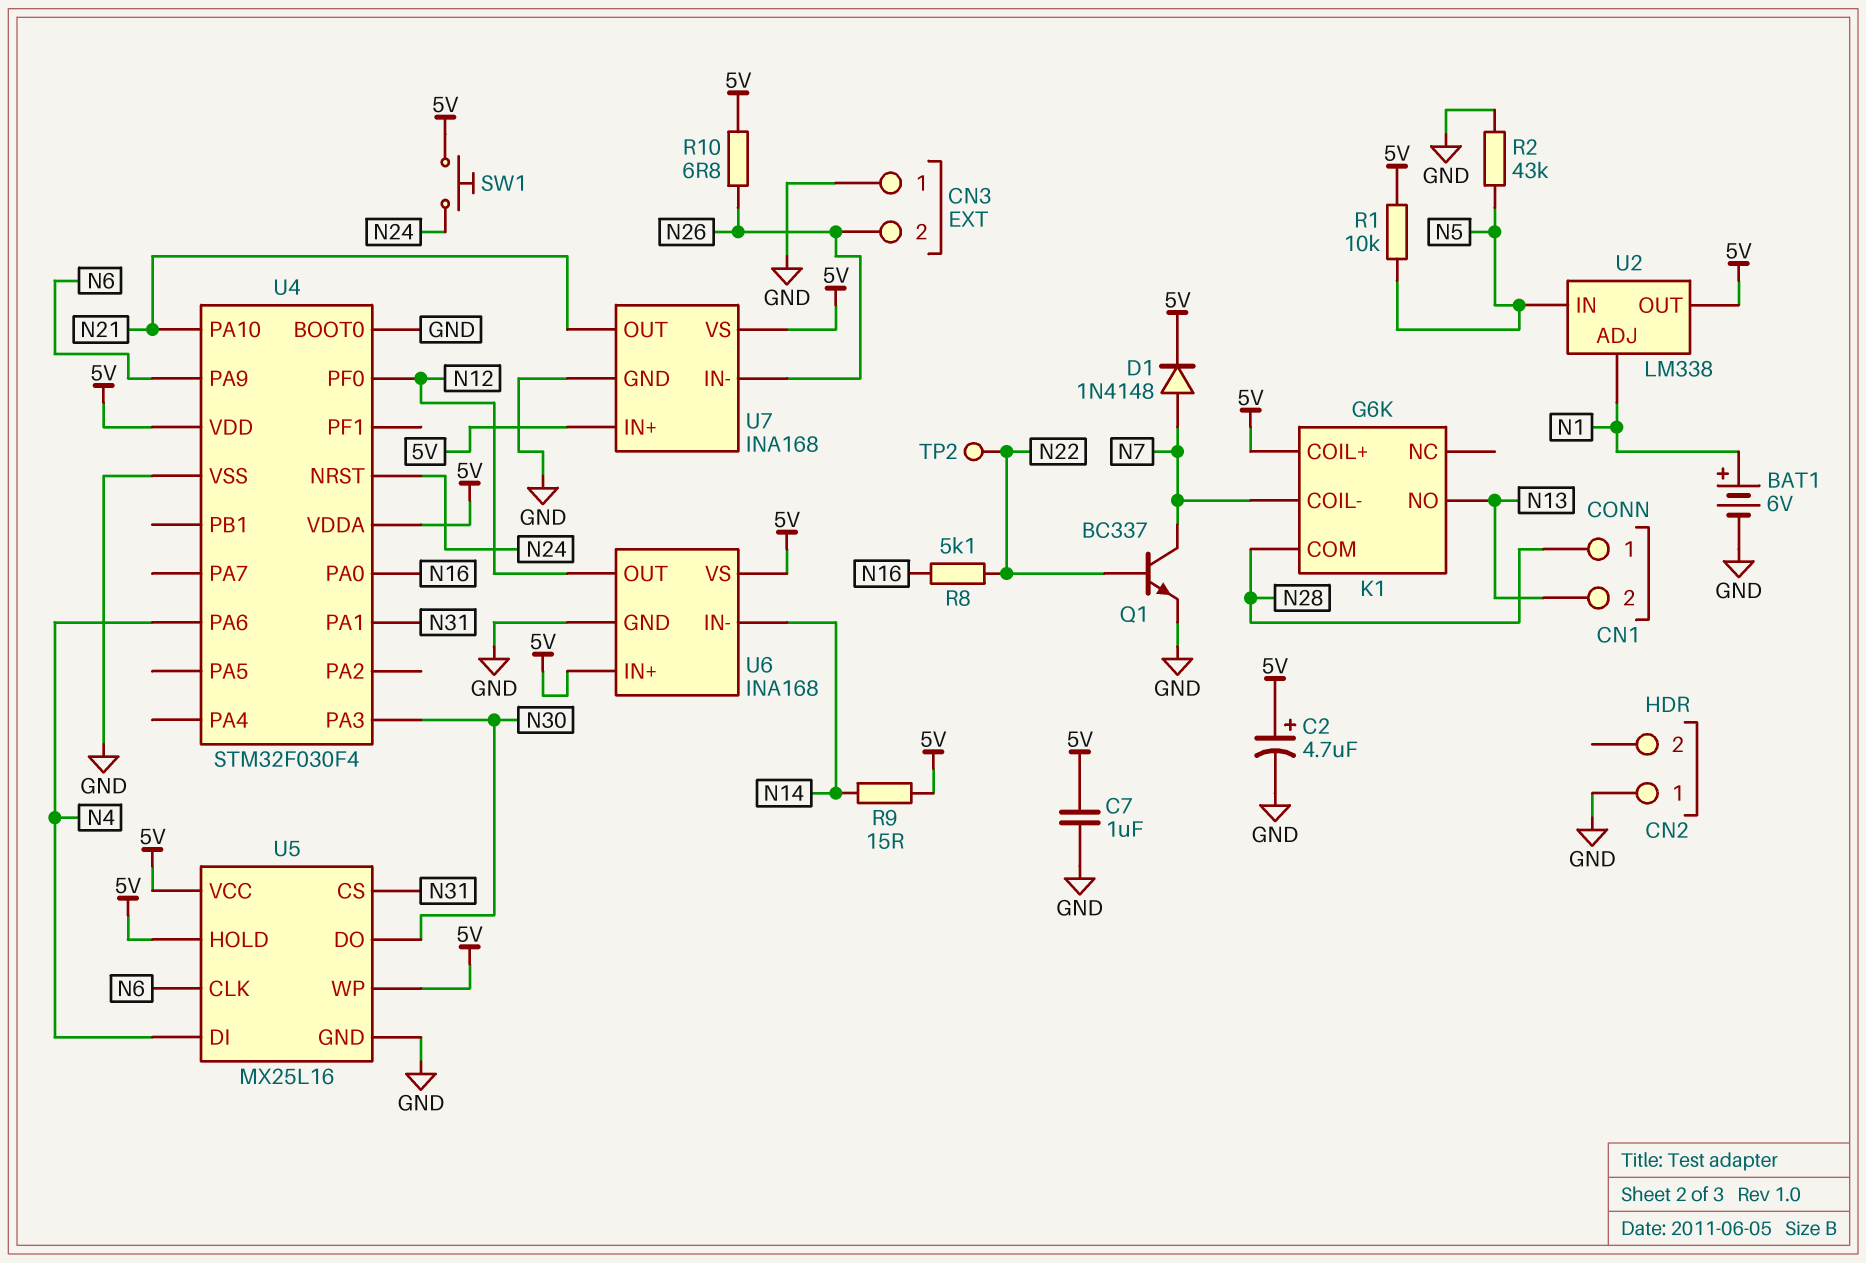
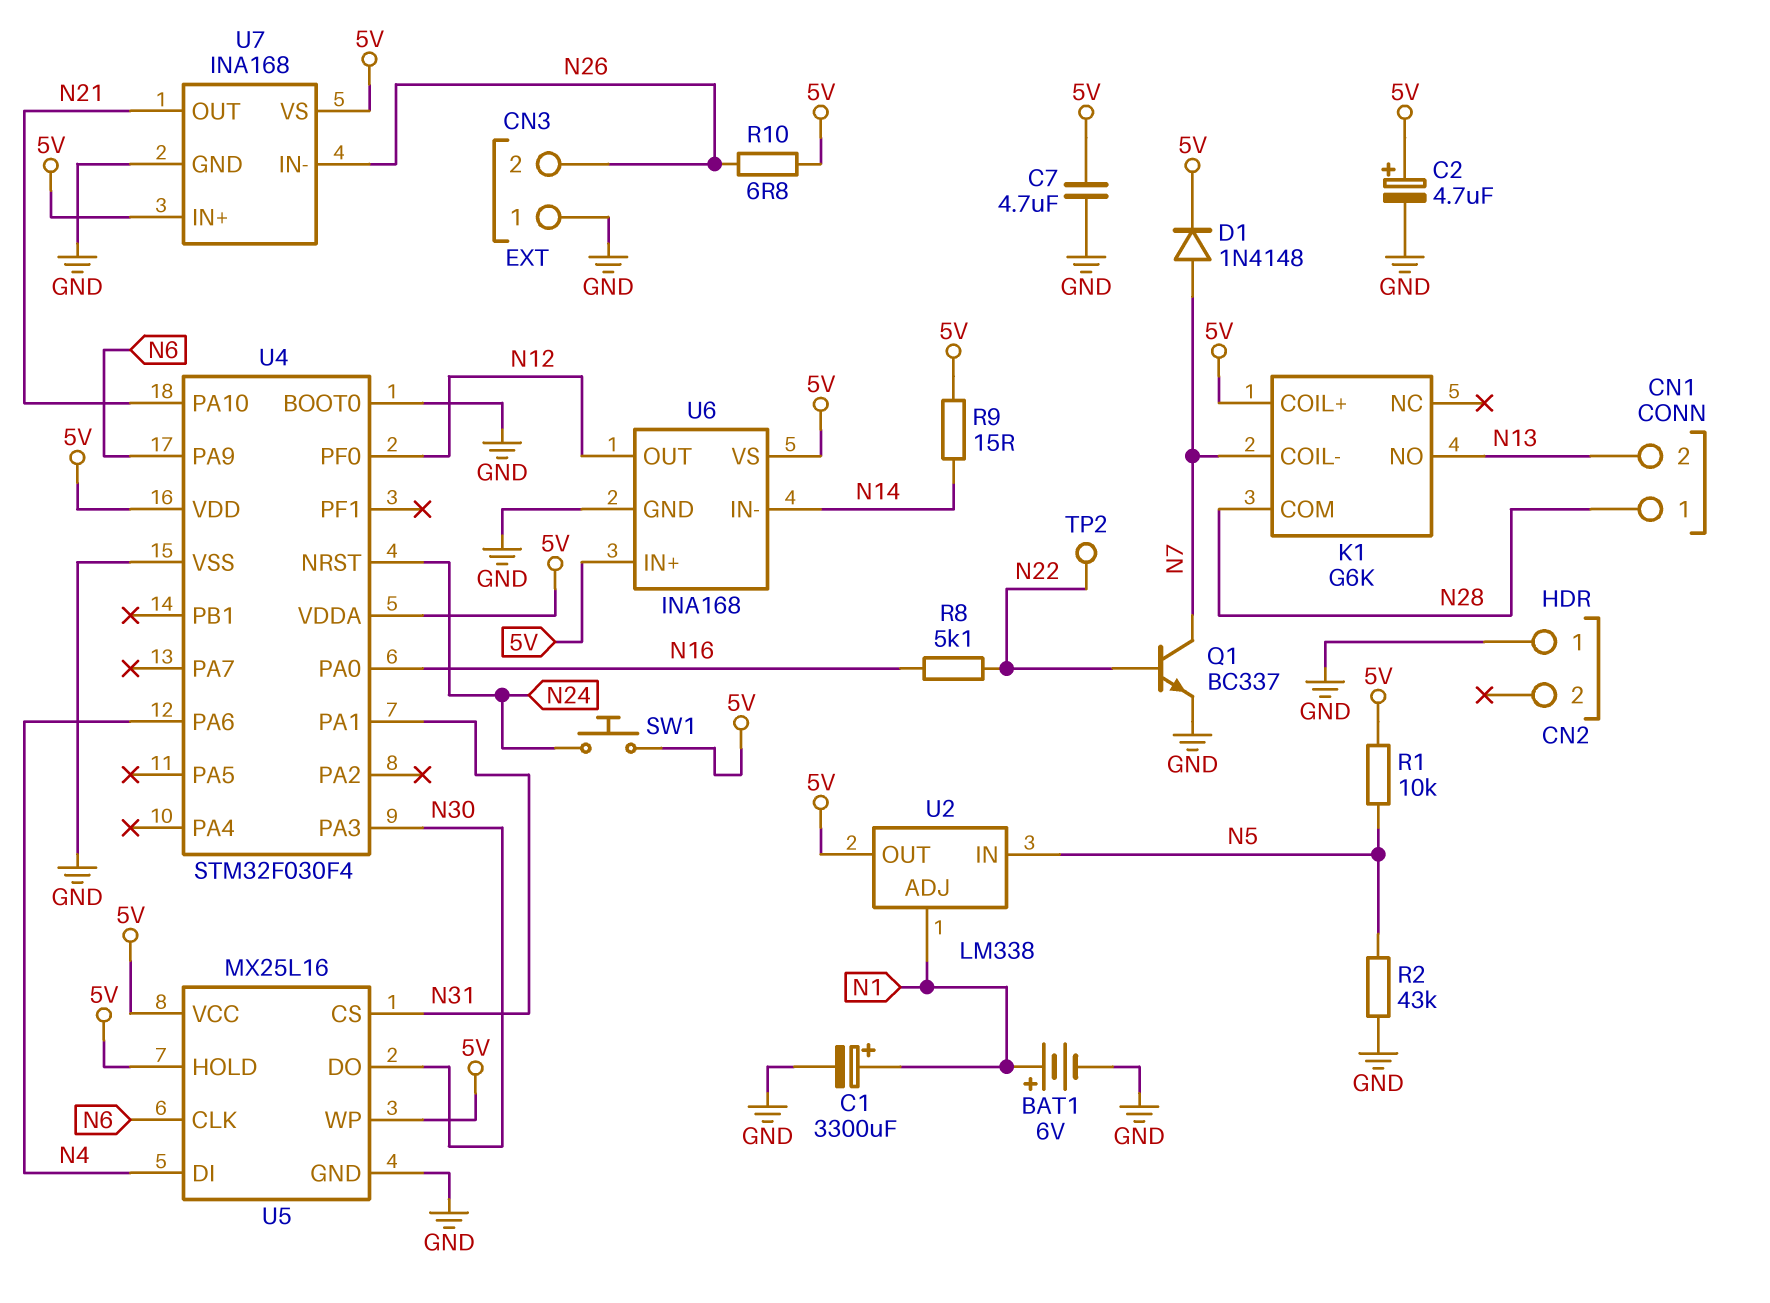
C1: none -> 3300uF (plus N1, minus GND)
C7: 1uF (5V, GND) -> 4.7uF (5V, GND)

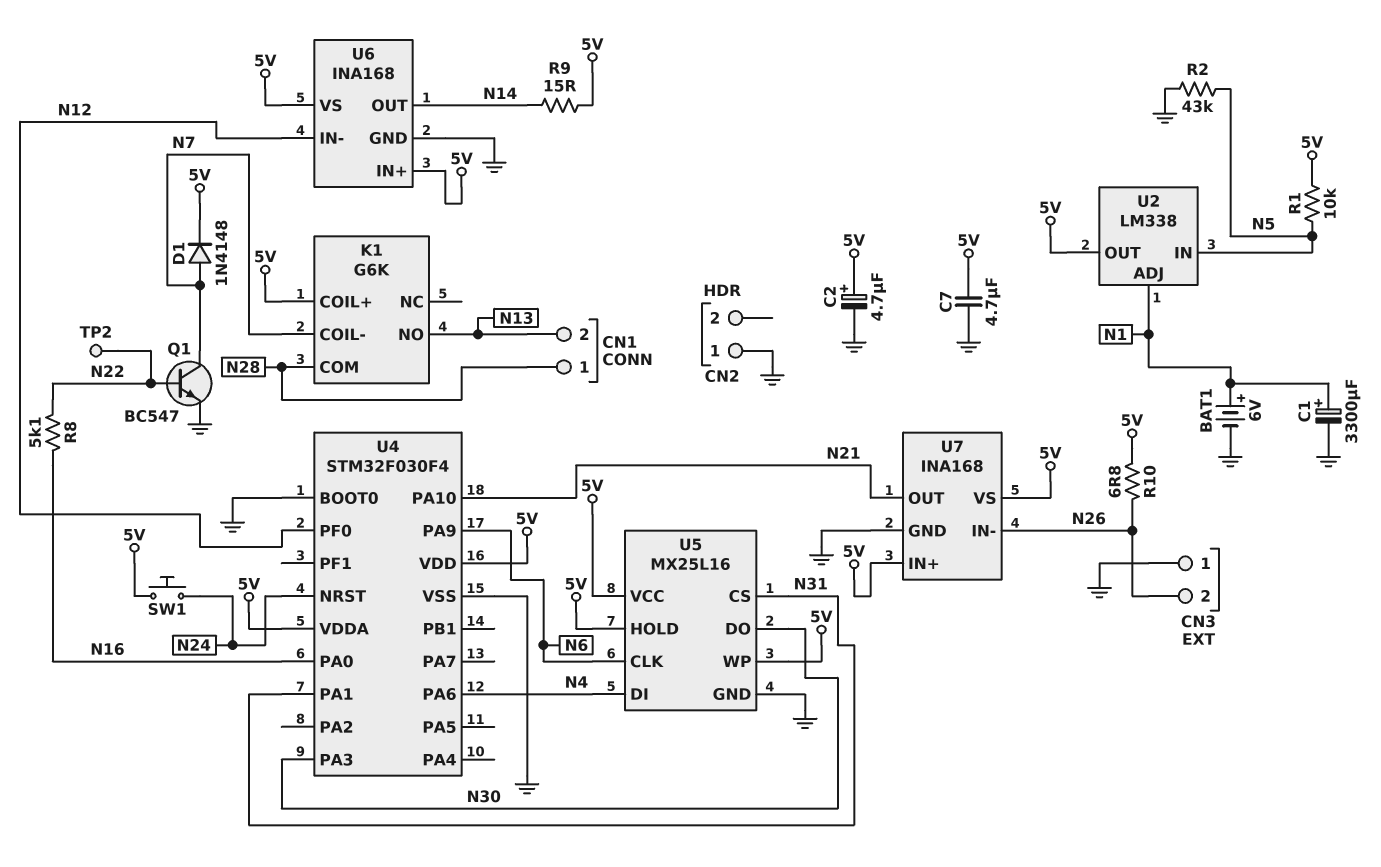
Q1: NPN BC337 (B N22, C N7, E GND) -> NPN BC547 (B N22, C N7, E GND)
U6 pin IN-: N14 -> N12
U6 pin OUT: N12 -> N14

